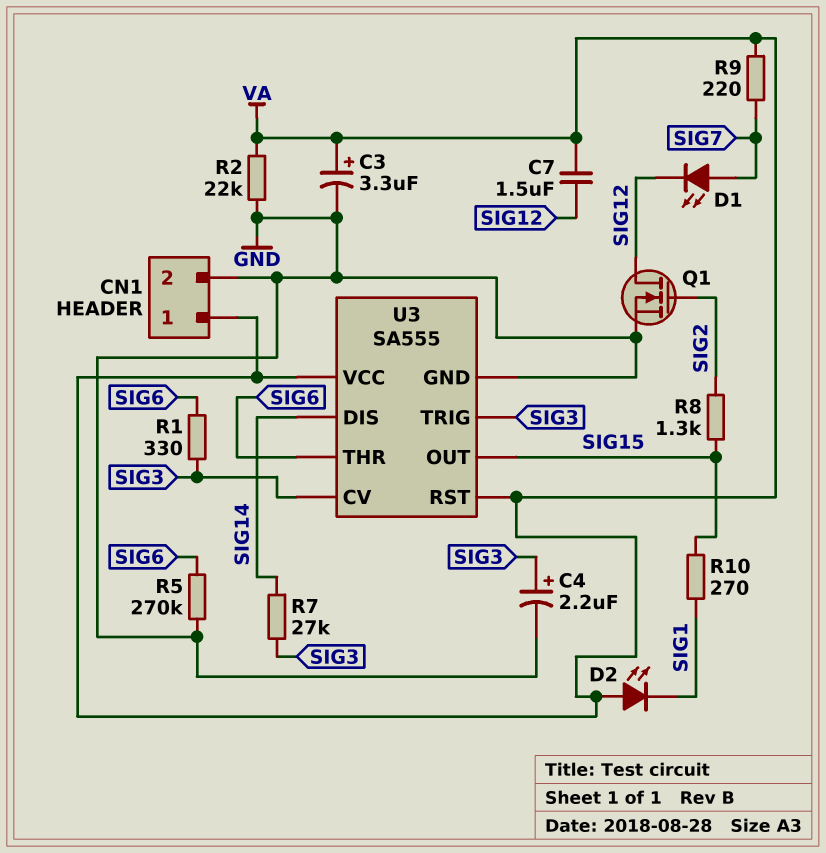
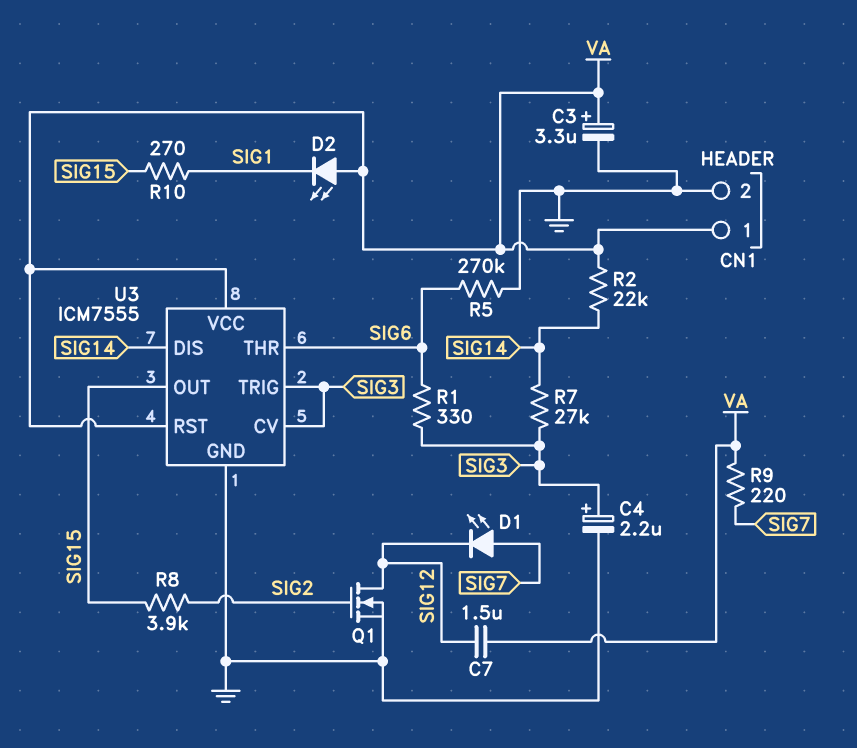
R2: 22k (GND, VA) -> 22k (SIG14, VA)
R8: 1.3k (SIG2, SIG15) -> 3.9k (SIG2, SIG15)
U3: SA555 -> ICM7555

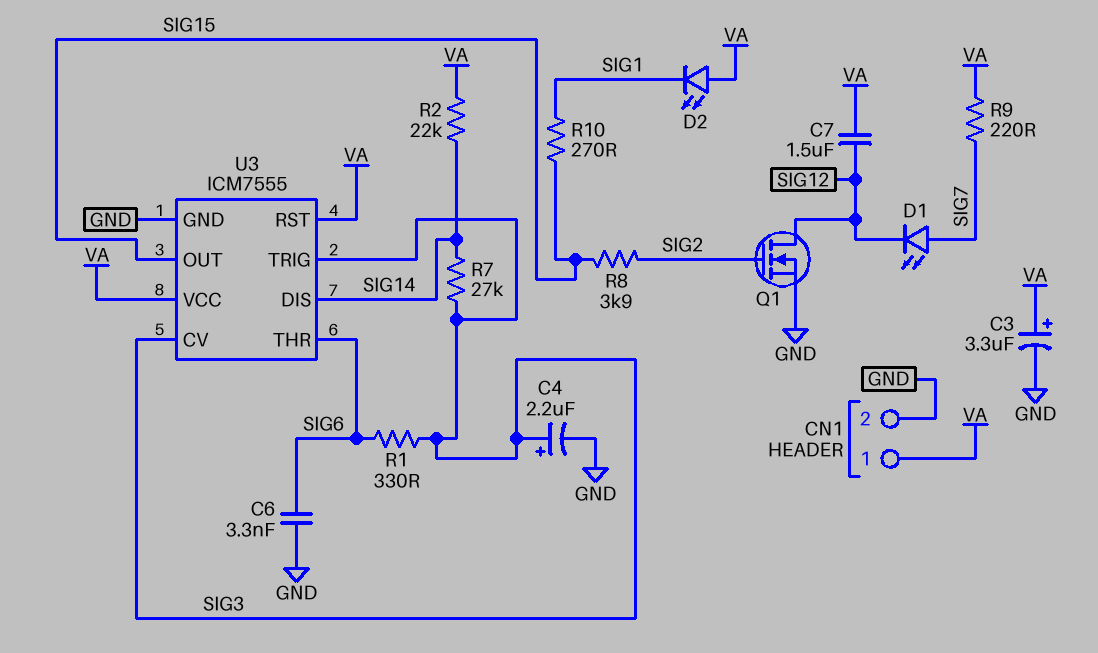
C6: none -> 3.3nF (GND, SIG6)
R5: 270k (GND, SIG6) -> none

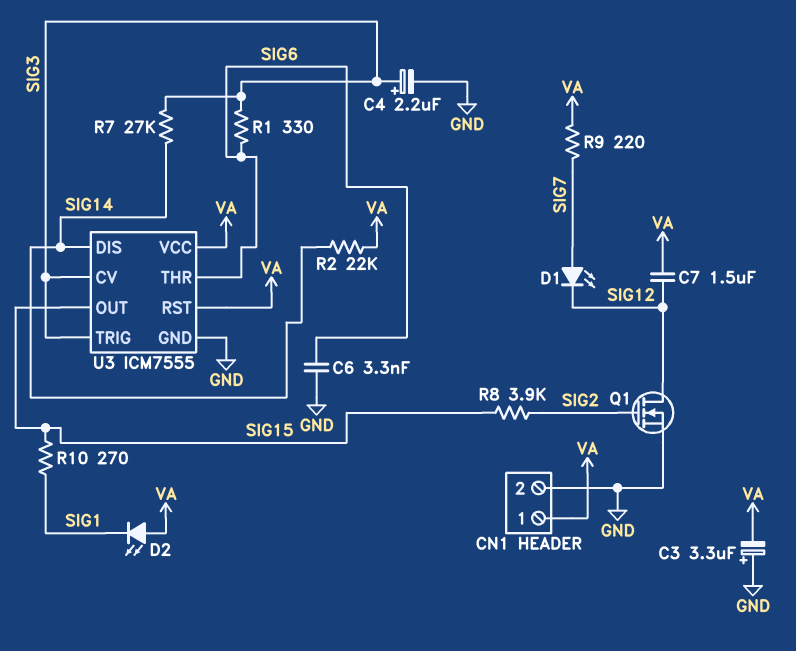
C3: 3.3uF (plus VA, minus GND) -> 3.3uF (plus GND, minus VA)

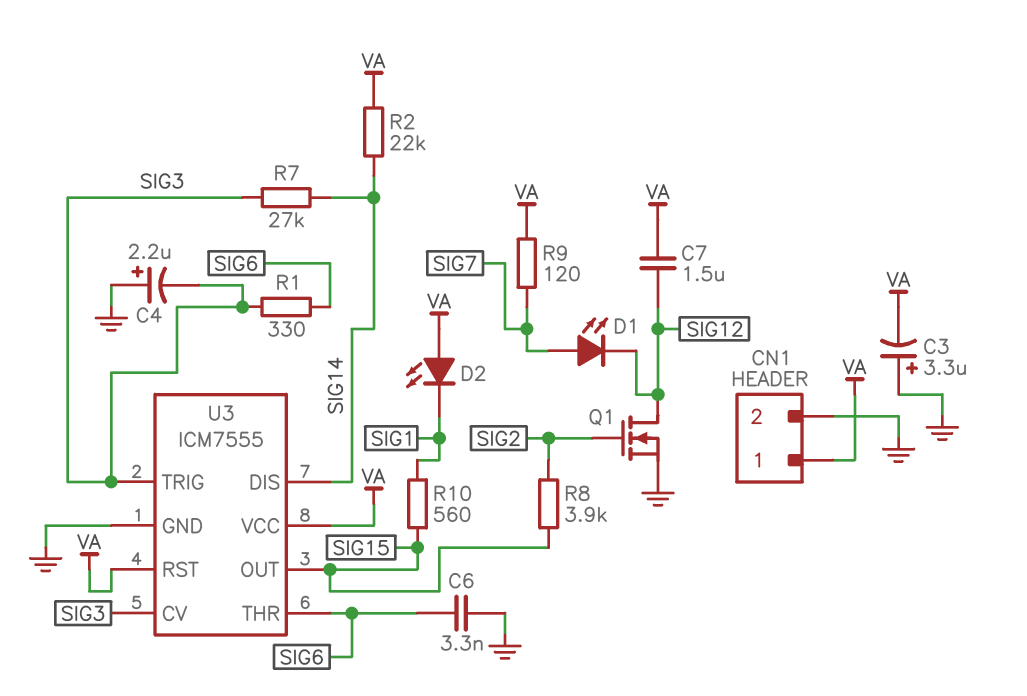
C4: 2.2uF (plus SIG3, minus GND) -> 2.2uF (plus GND, minus SIG3)
R9: 220 (SIG7, VA) -> 120 (SIG7, VA)
R10: 270 (SIG1, SIG15) -> 560 (SIG1, SIG15)

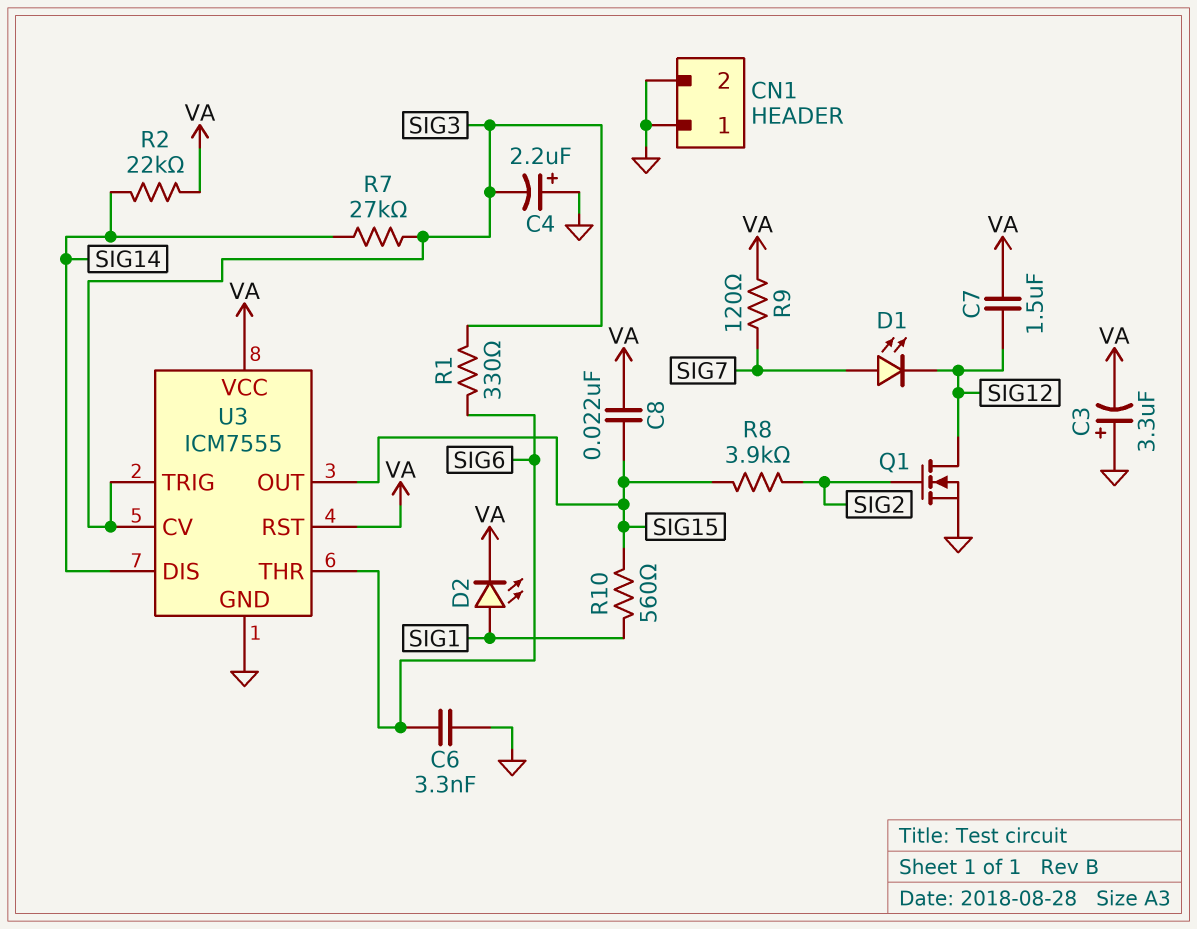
C8: none -> 22nF (SIG15, VA)
CN1 pin 1: VA -> GND
D2: LED (A VA, K SIG1) -> LED (A SIG1, K VA)

